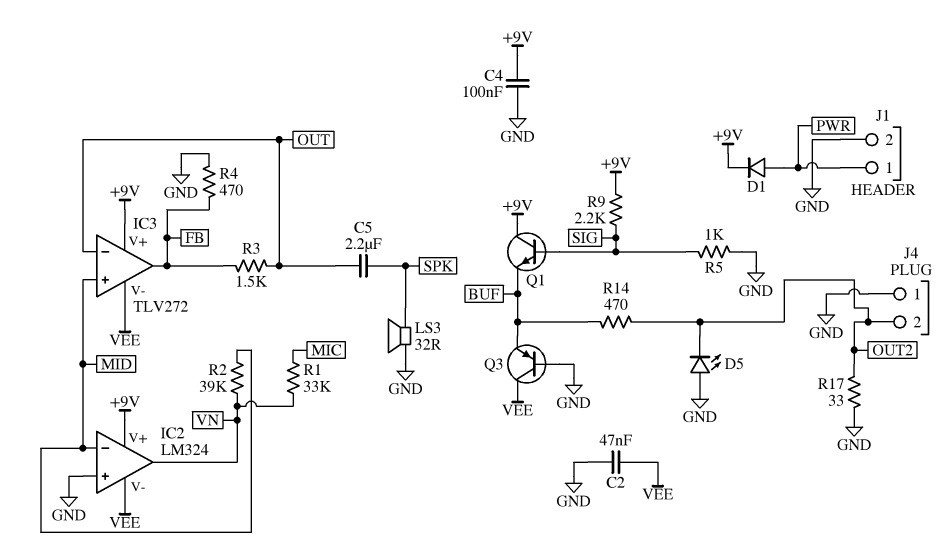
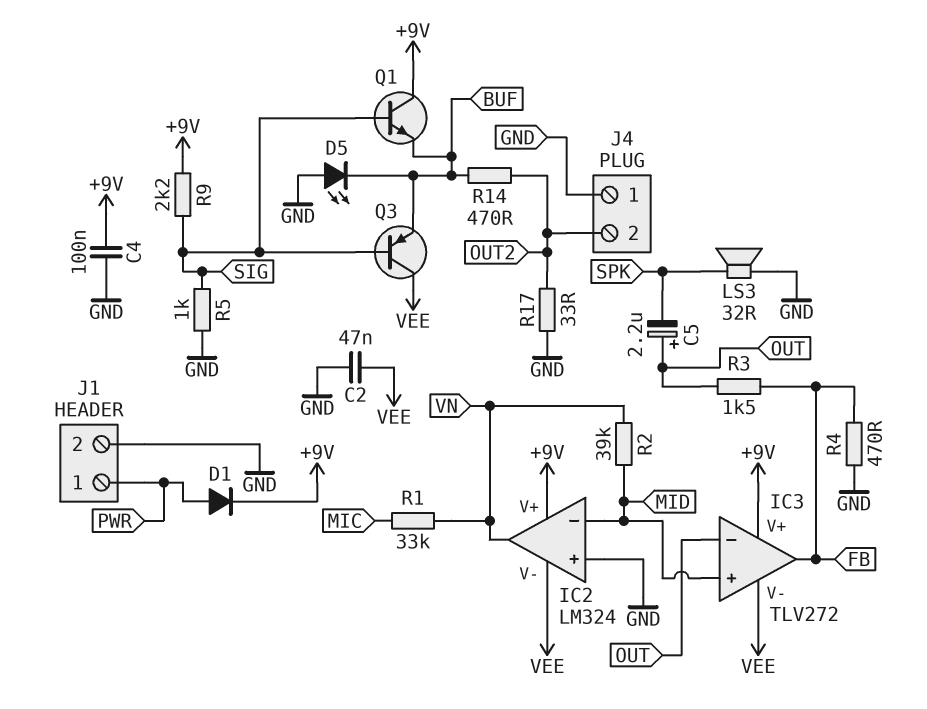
C5: 2.2uF (OUT, SPK) -> 2.2uF (plus OUT, minus SPK)
D5: LED (A GND, K OUT2) -> LED (A GND, K BUF)
Q3: PNP (B GND, C VEE, E BUF) -> PNP (B SIG, C VEE, E BUF)

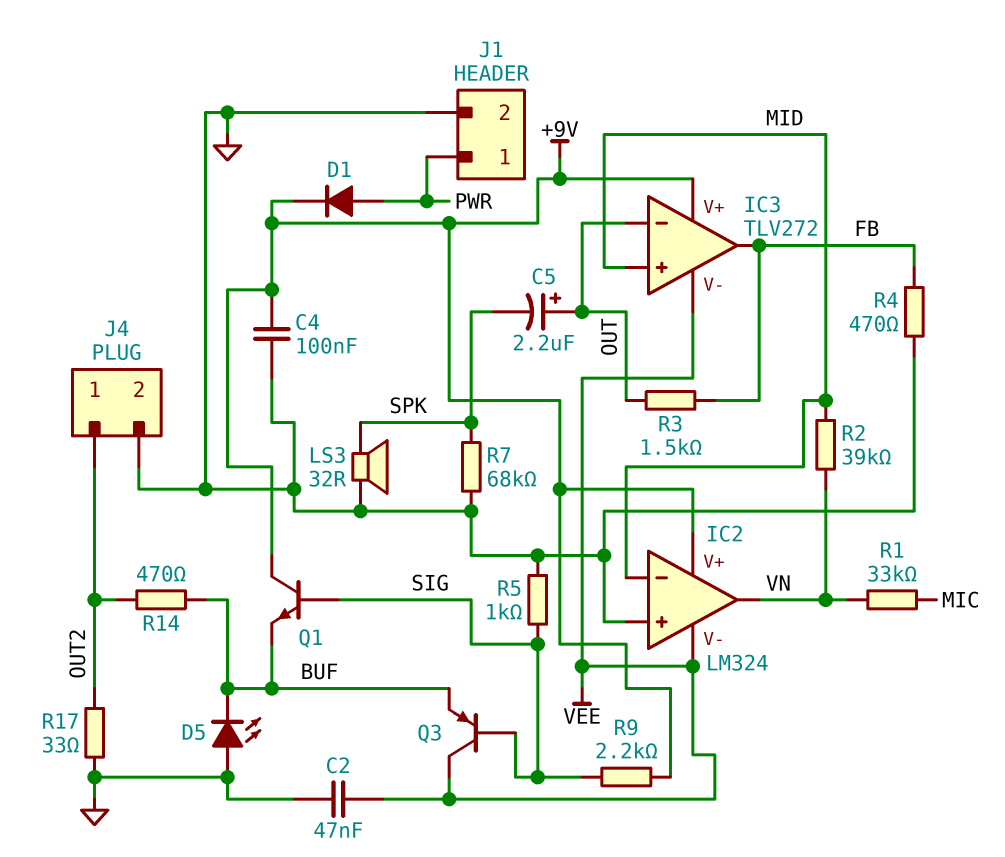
J4 pin 1: GND -> OUT2
J4 pin 2: OUT2 -> GND
R7: none -> 68k (GND, SPK)

